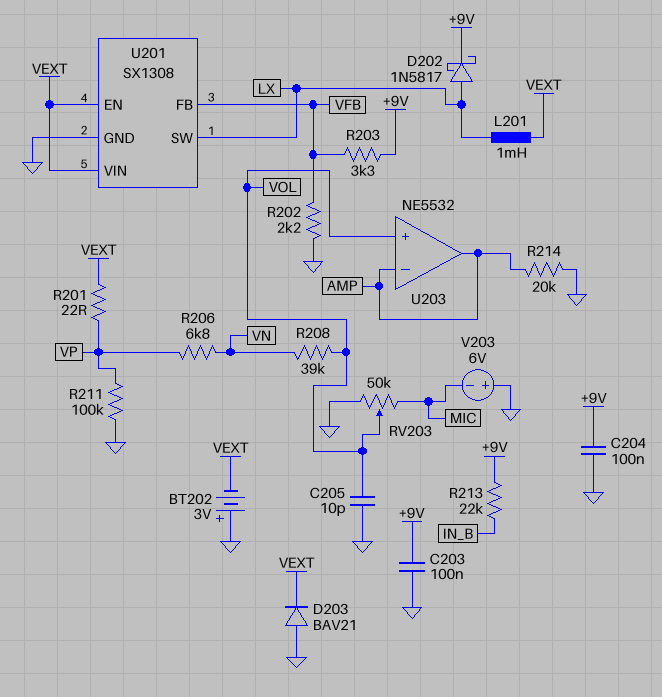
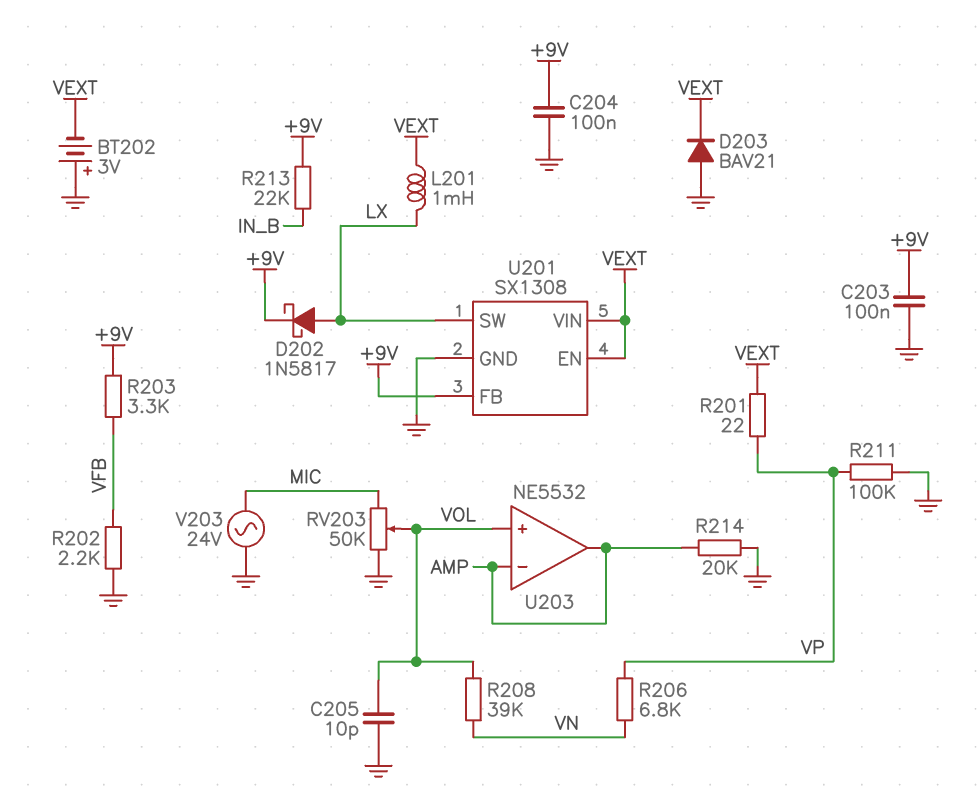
U201 pin FB: VFB -> +9V
V203: 6V (plus GND, minus MIC) -> AC 24V (GND, MIC)

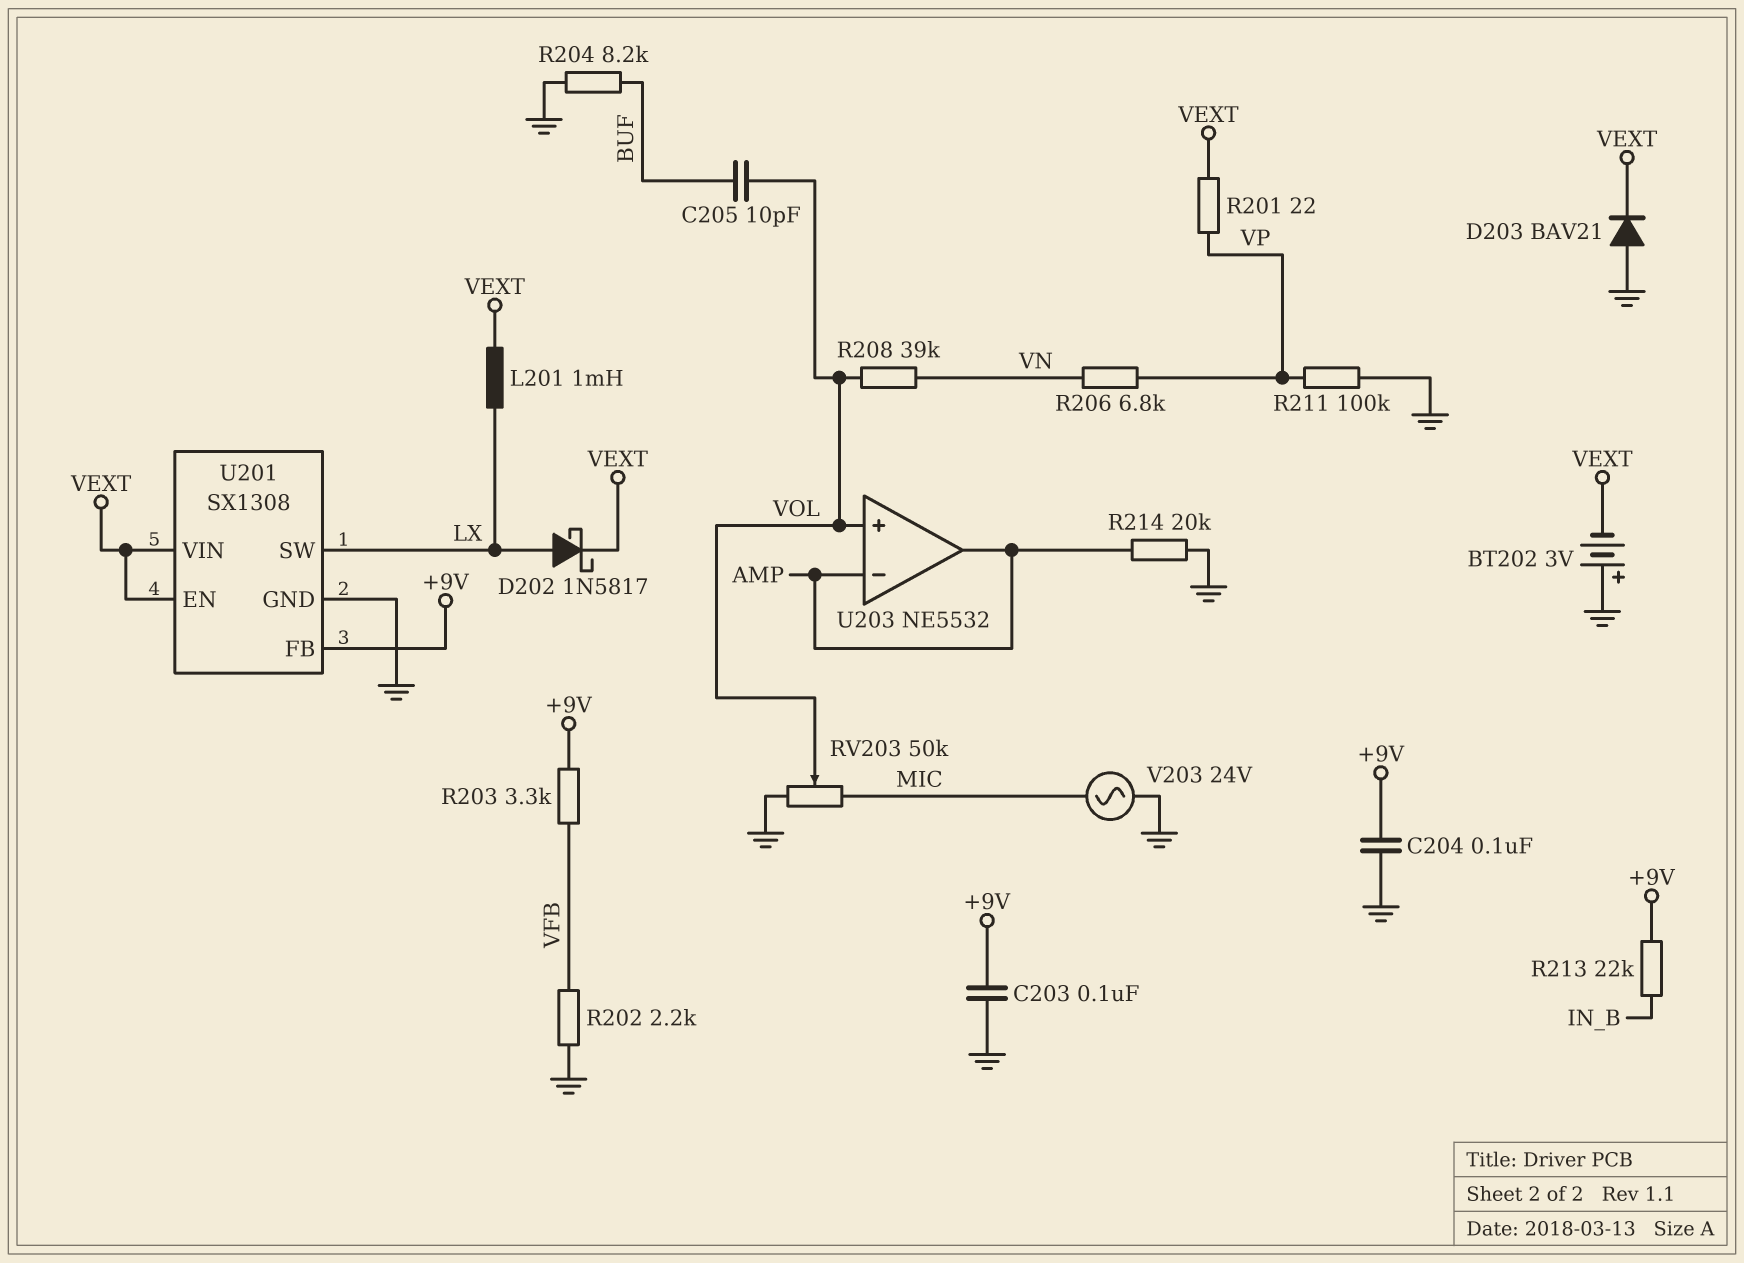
C205: 10pF (GND, VOL) -> 10pF (BUF, VOL)
D202: schottky 1N5817 (A LX, K +9V) -> schottky 1N5817 (A LX, K VEXT)
R204: none -> 8.2k (BUF, GND)

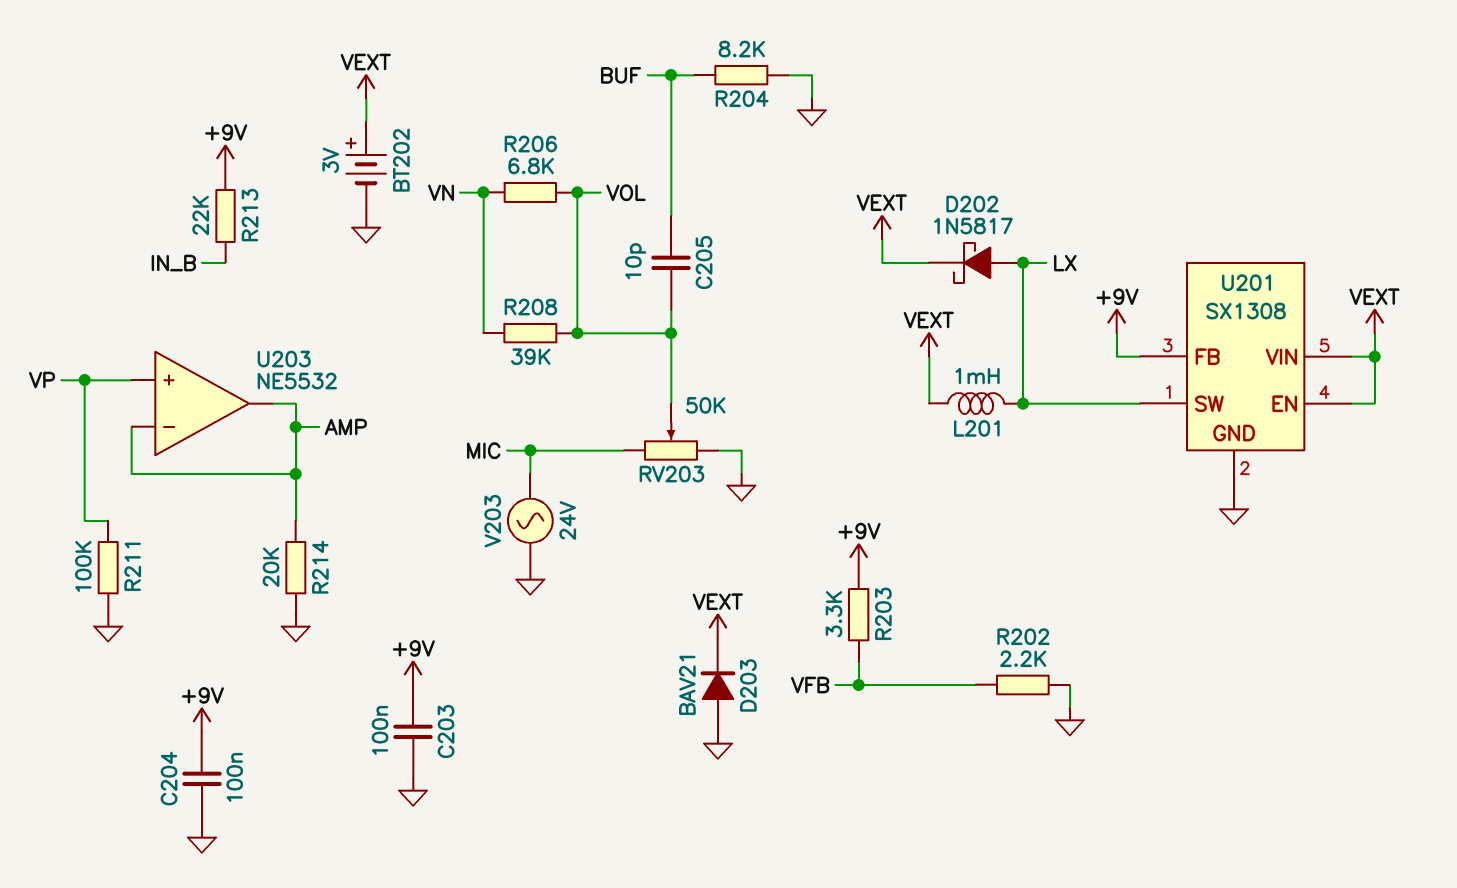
BT202: 3V (plus GND, minus VEXT) -> 3V (plus VEXT, minus GND)
R201: 22 (VEXT, VP) -> none
R206: 6.8k (VN, VP) -> 6.8k (VN, VOL)
U203 pin in+: VOL -> VP

